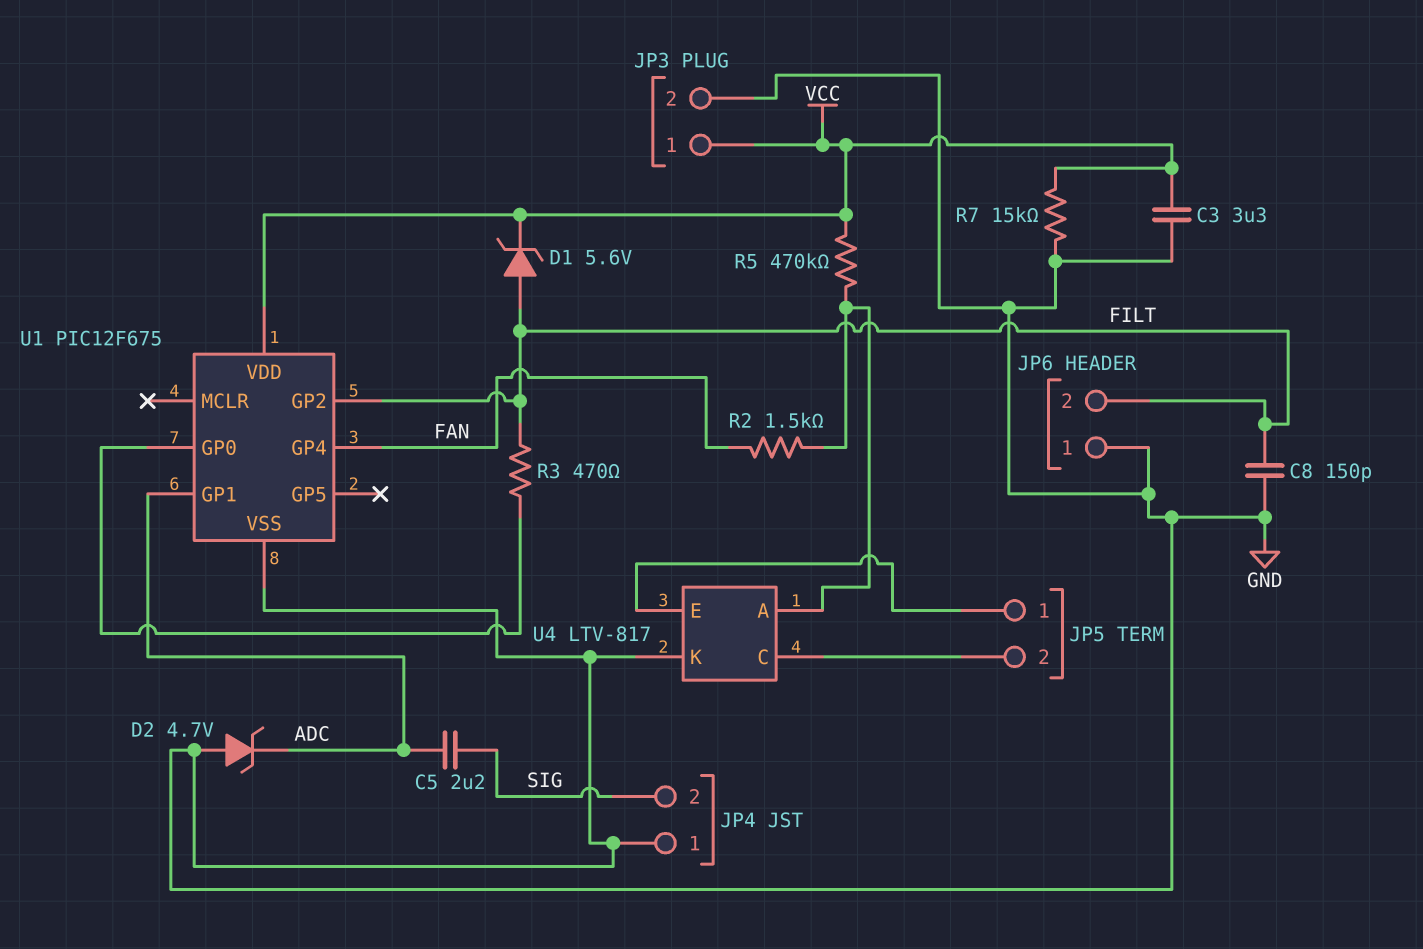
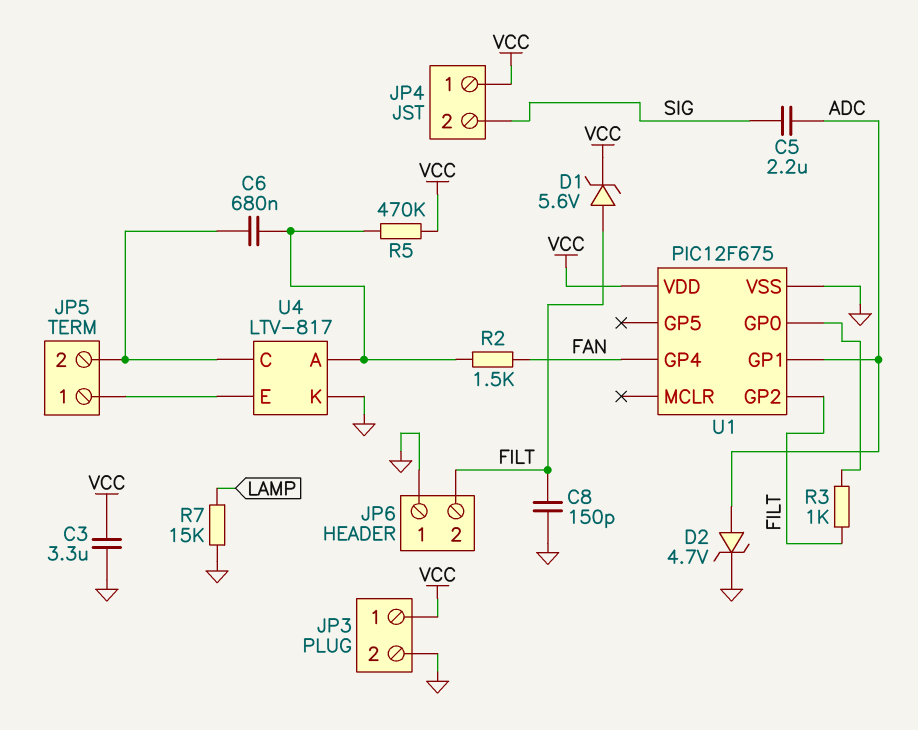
C6: none -> 680nF (JP5/2, U4/A)
D2: zener 4.7V (A GND, K ADC) -> zener 4.7V (A ADC, K GND)
JP4 pin 1: GND -> VCC
R3: 470 (FILT, U1/GP0) -> 1k (FILT, U1/GP0)
R7: 15k (GND, VCC) -> 15k (GND, LAMP)

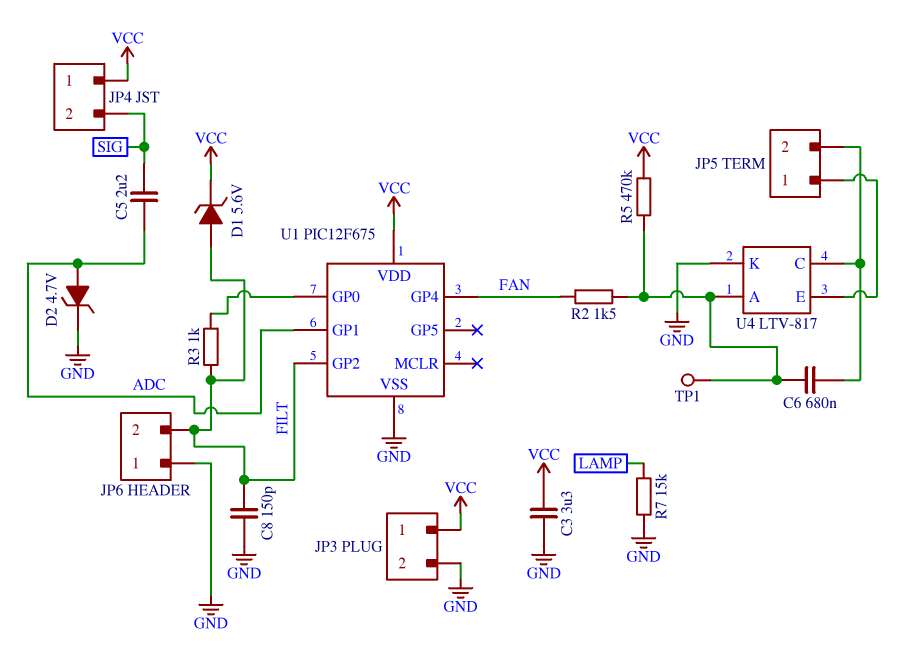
TP1: none -> test point (U4/A)

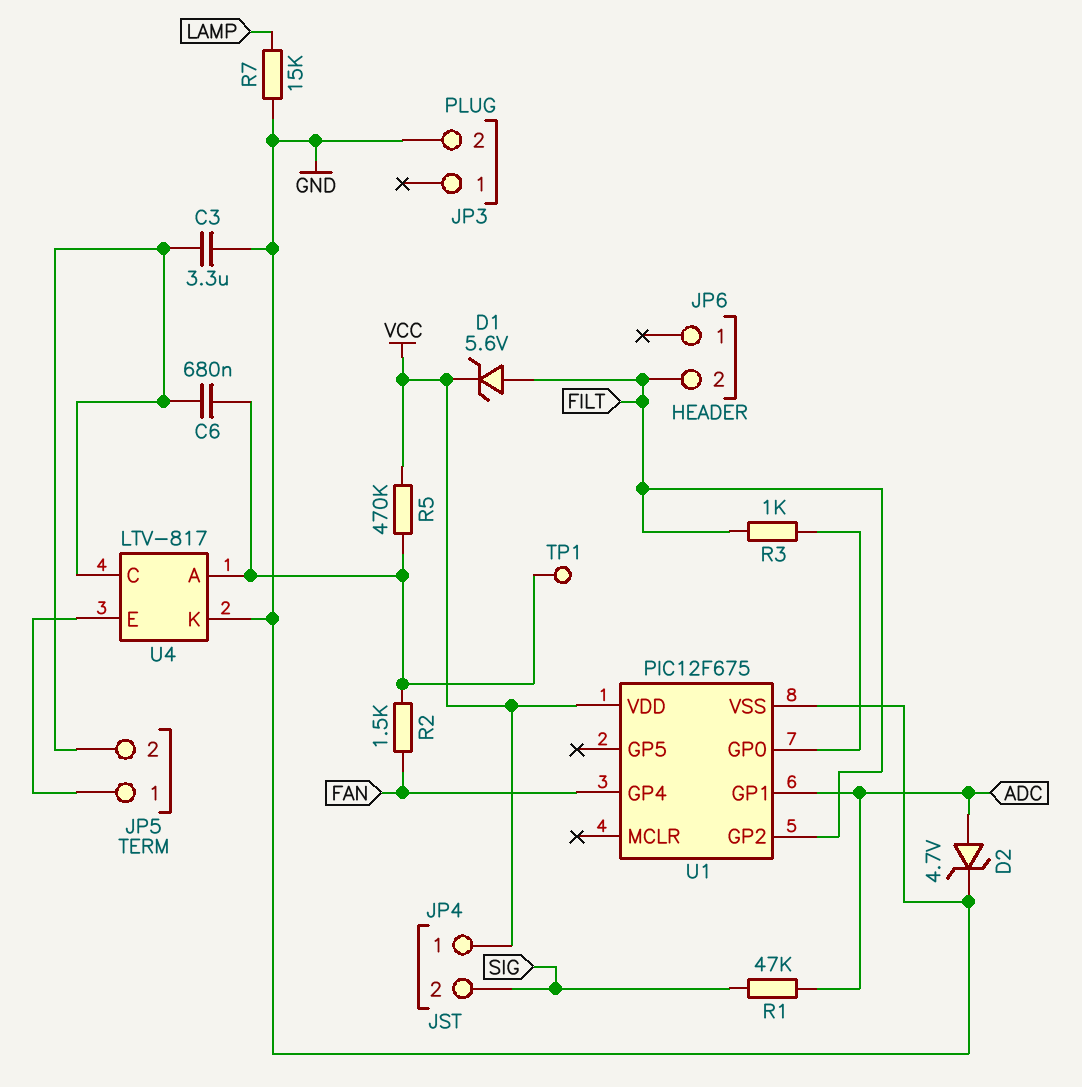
C3: 3.3uF (GND, VCC) -> 3.3uF (GND, JP5/2)
C5: 2.2uF (ADC, SIG) -> none
C8: 150pF (FILT, GND) -> none
JP3 pin 1: VCC -> none
JP6 pin 1: GND -> none
R1: none -> 47k (ADC, SIG)

